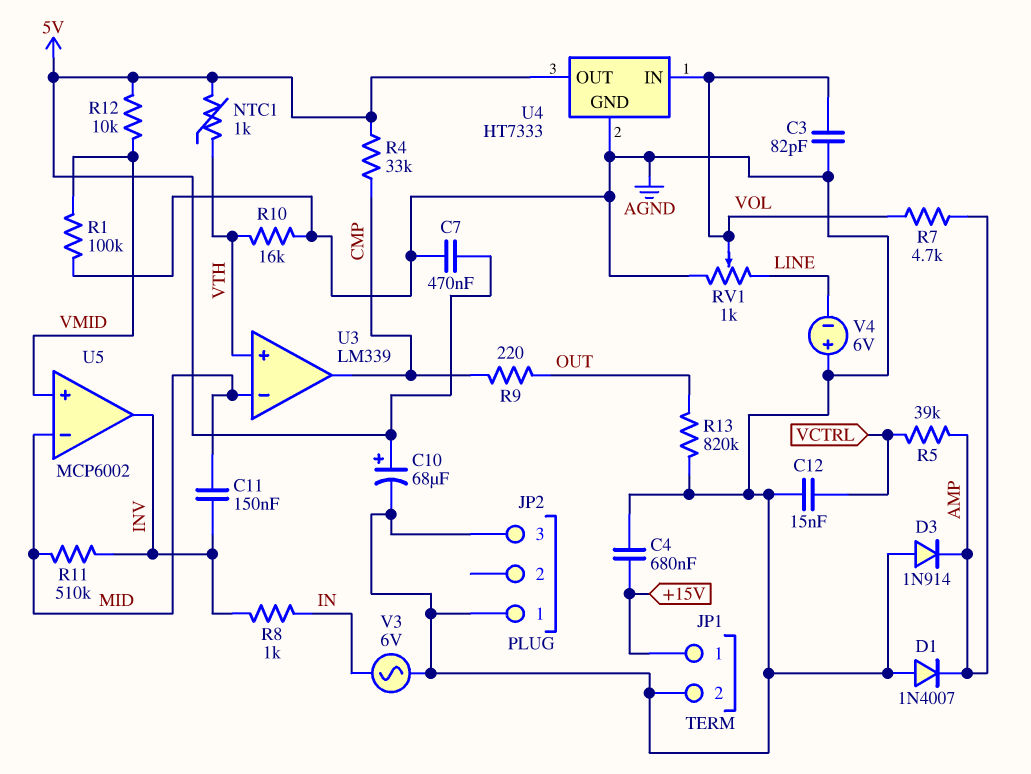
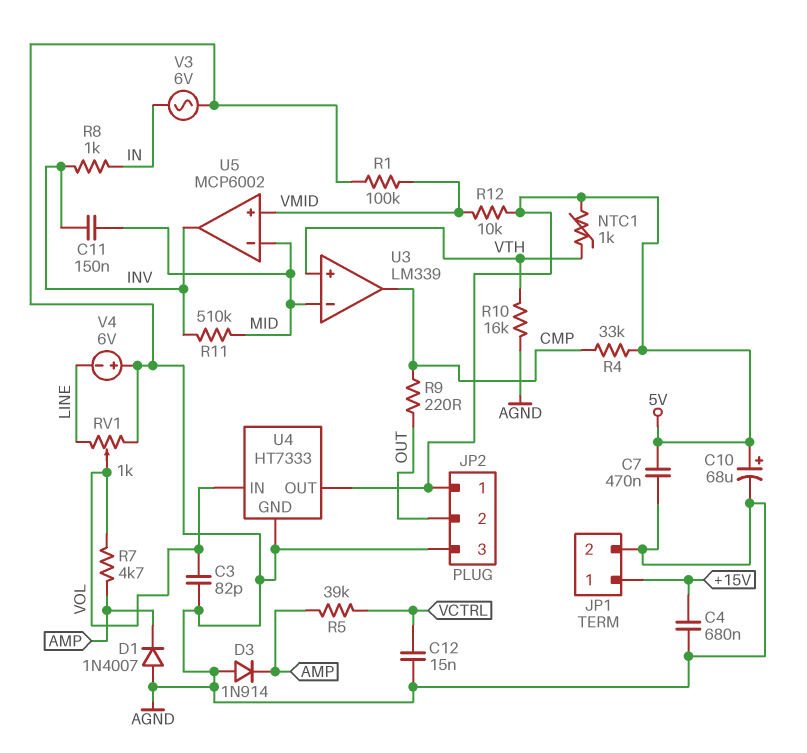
JP2 pin 1: AGND -> 5V
JP2 pin 2: none -> OUT
R13: 820k (AGND, OUT) -> none

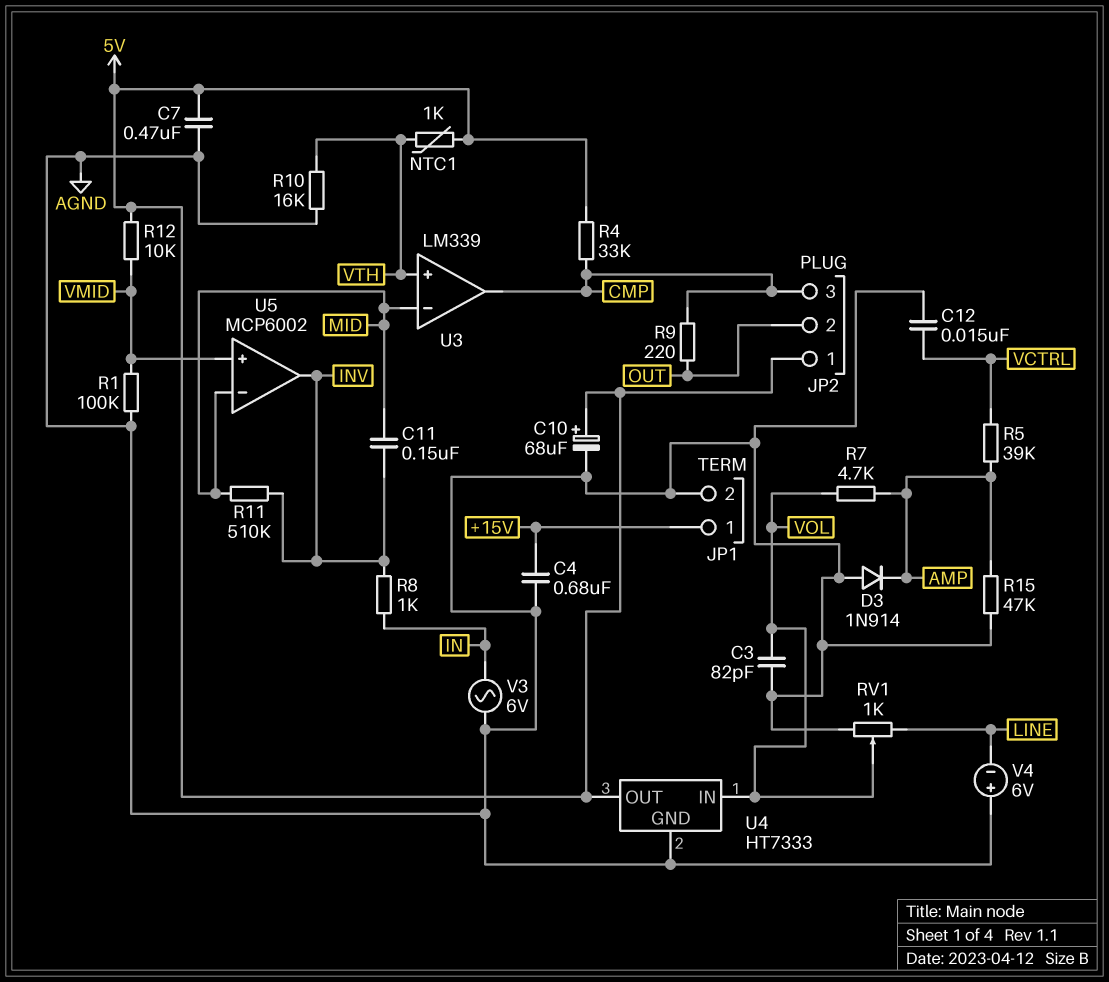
D1: diode 1N4007 (A AGND, K AMP) -> none
JP2 pin 3: AGND -> CMP
R15: none -> 47k (AGND, AMP)

